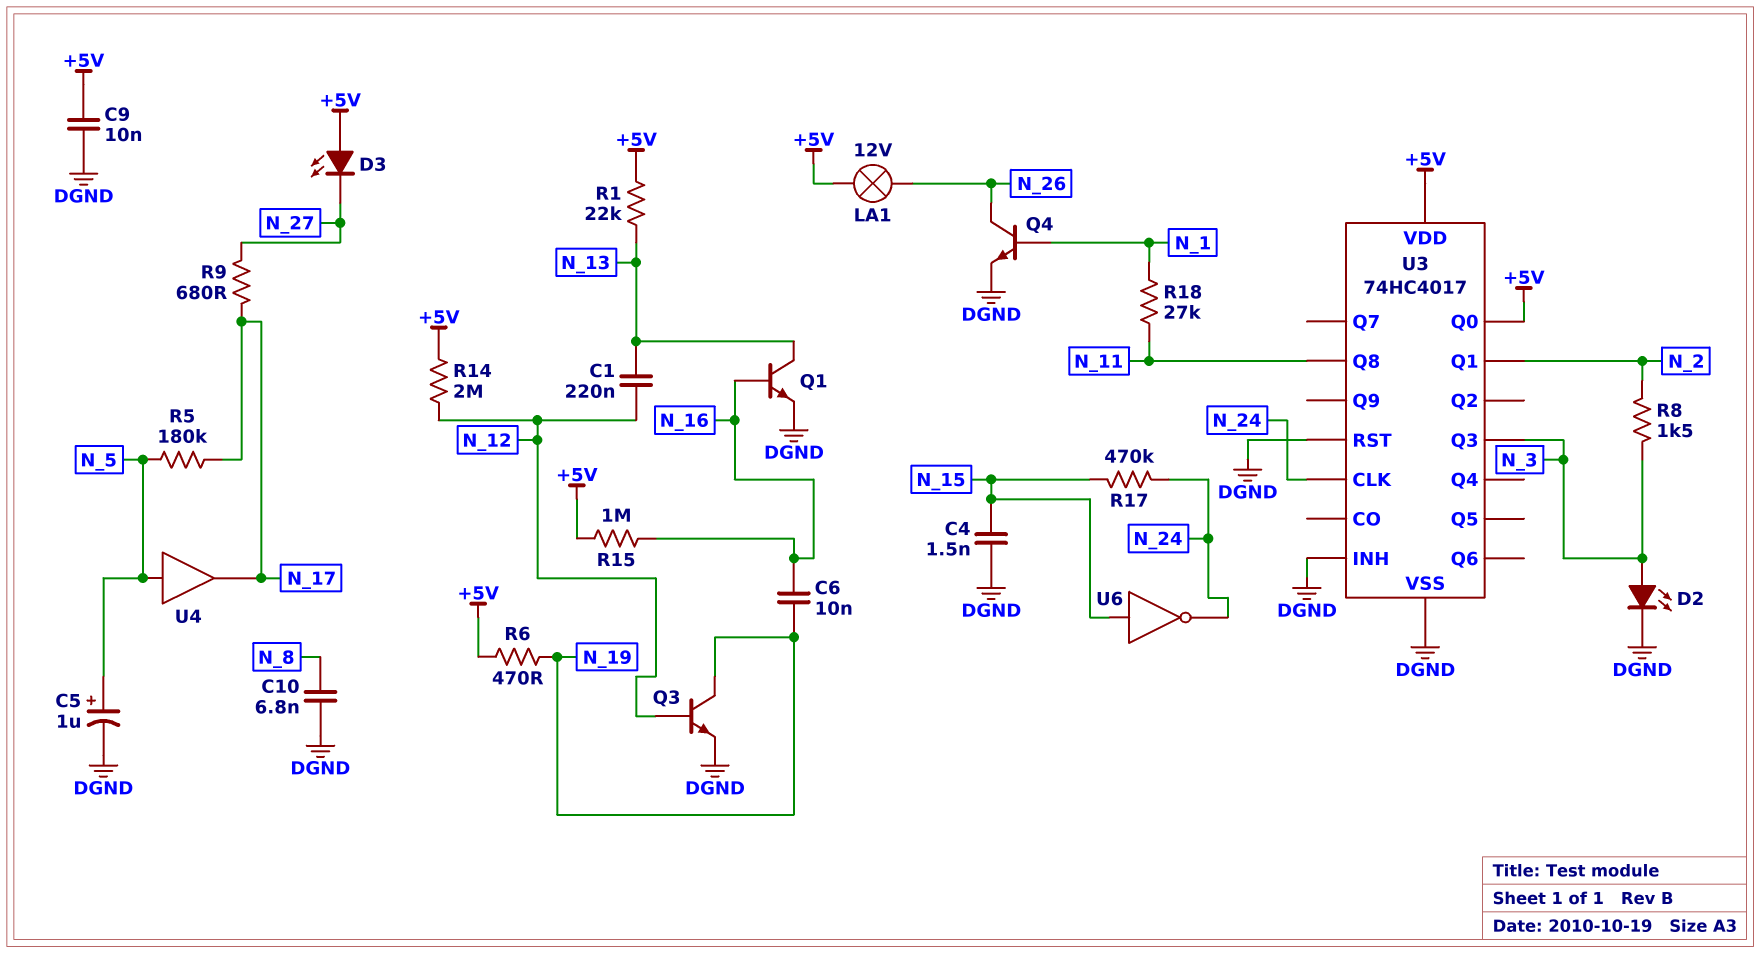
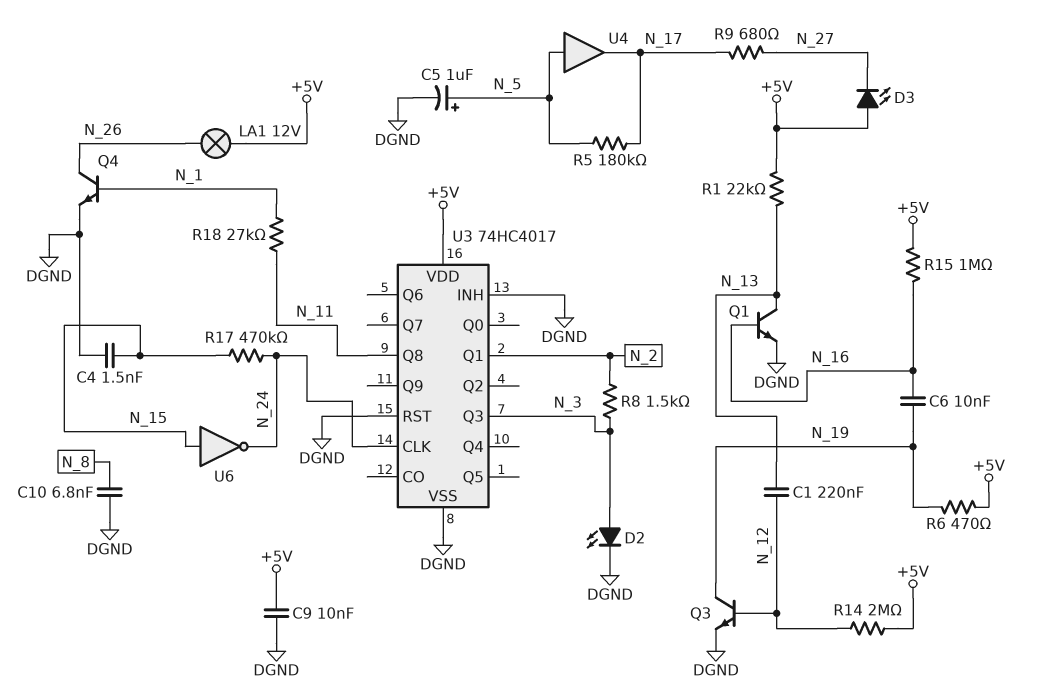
U3 pin Q0: +5V -> none

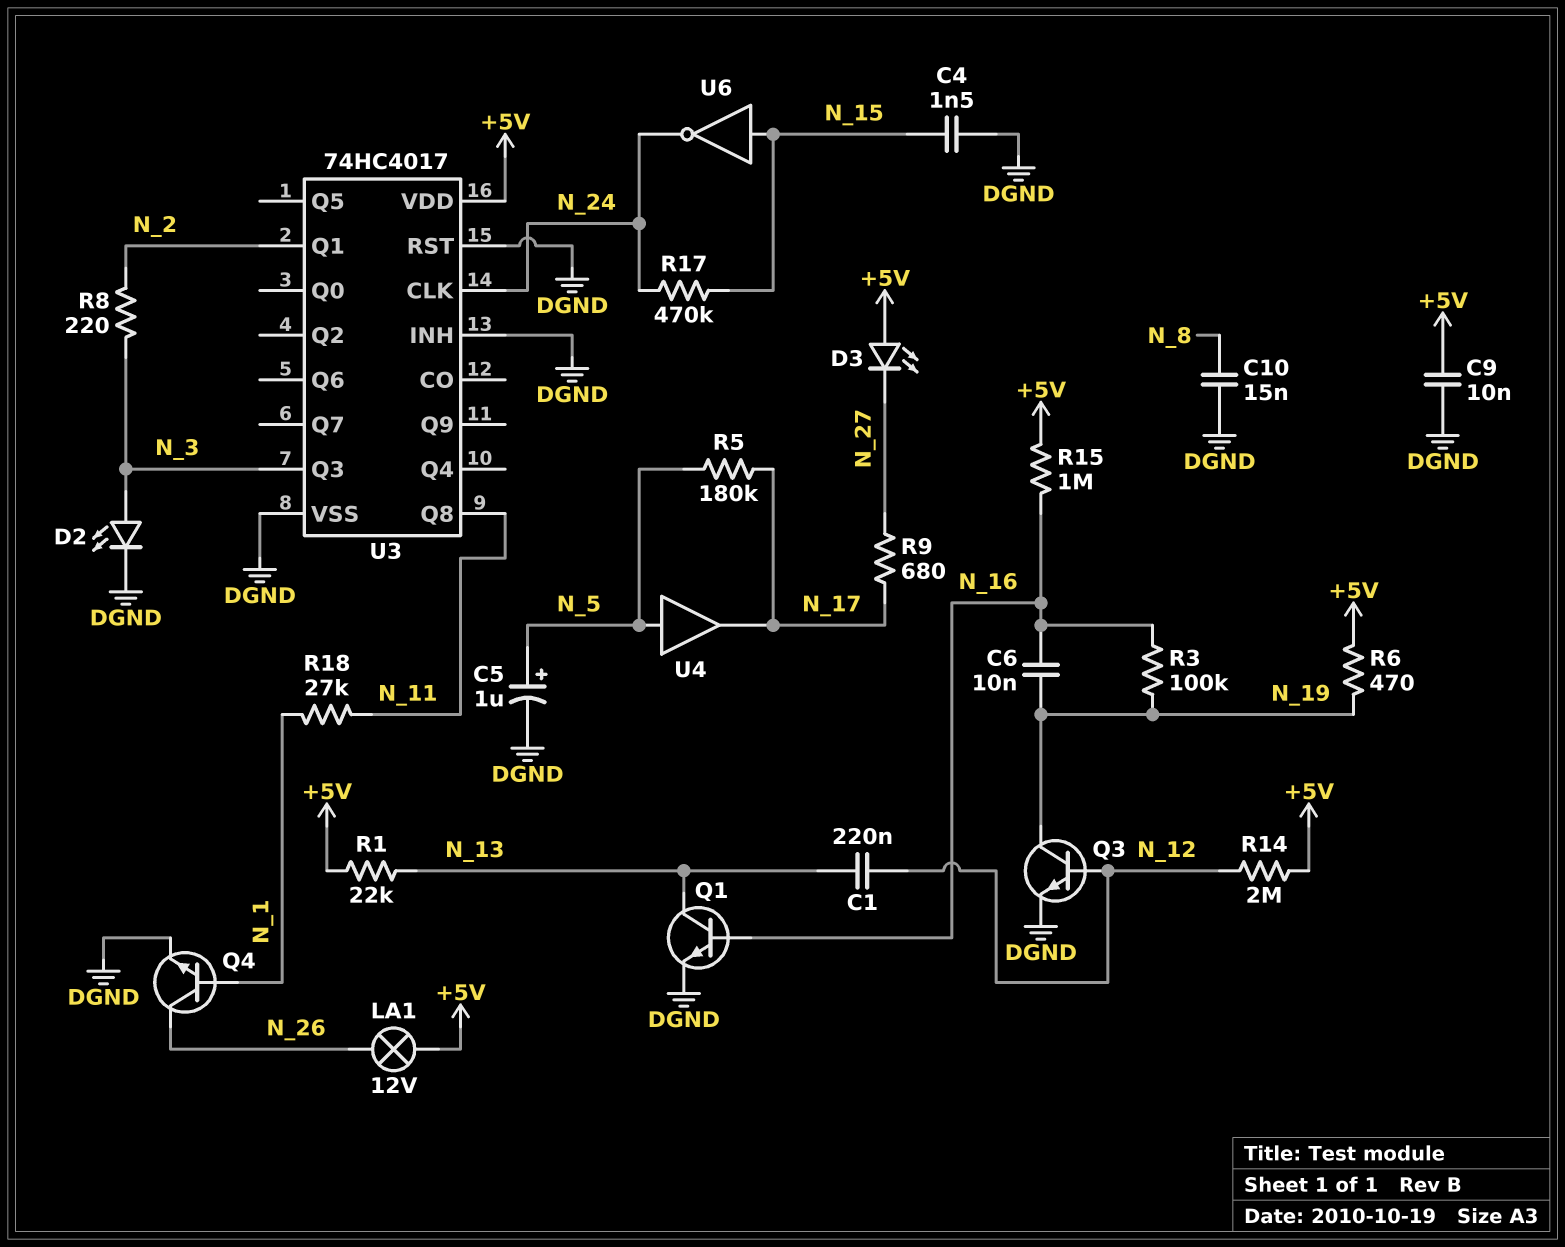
C10: 6.8nF (DGND, N_8) -> 15nF (DGND, N_8)
R3: none -> 100k (N_16, N_19)
R8: 1.5k (N_2, N_3) -> 220 (N_2, N_3)

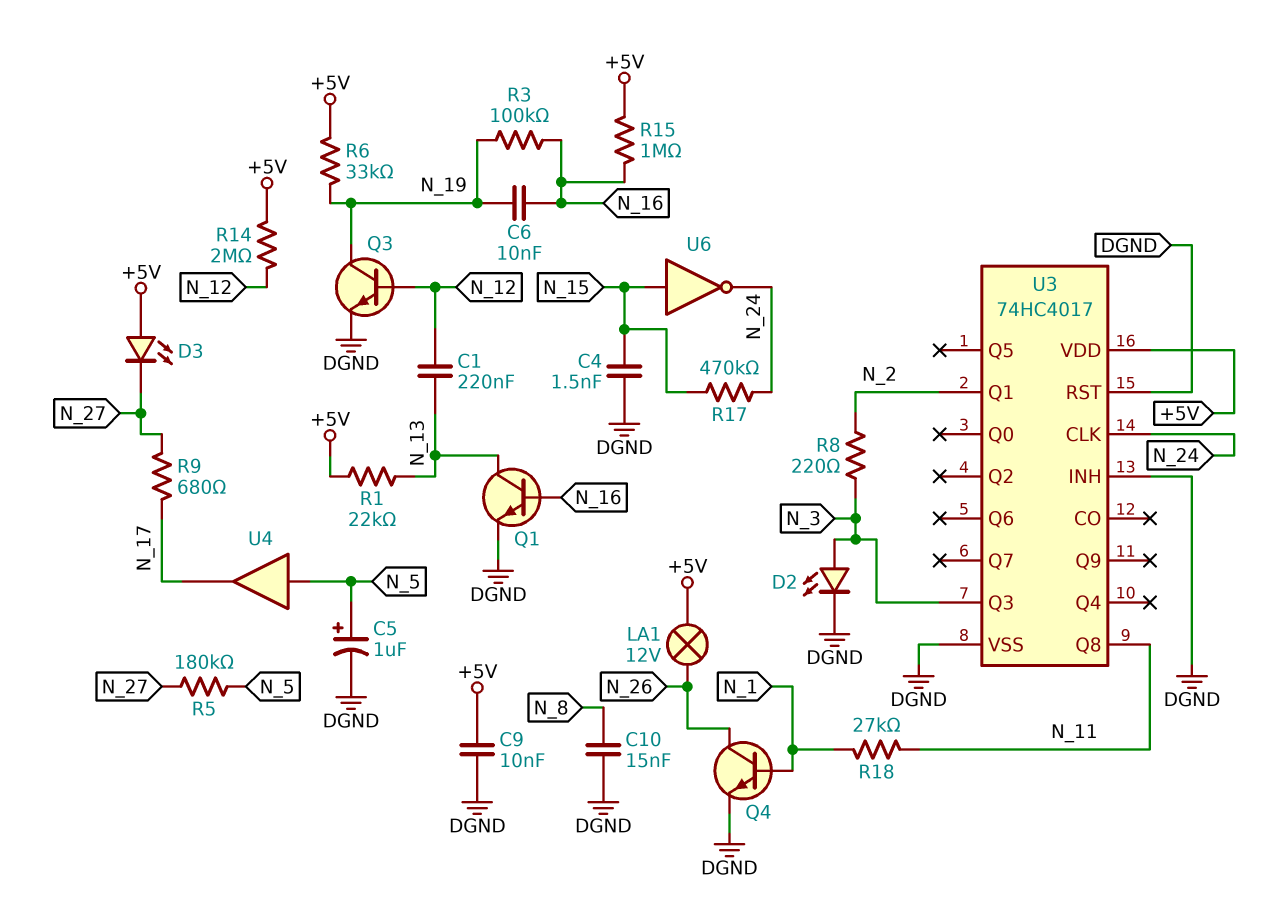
R5: 180k (N_5, N_17) -> 180k (N_5, N_27)
R6: 470 (+5V, N_19) -> 33k (+5V, N_19)

